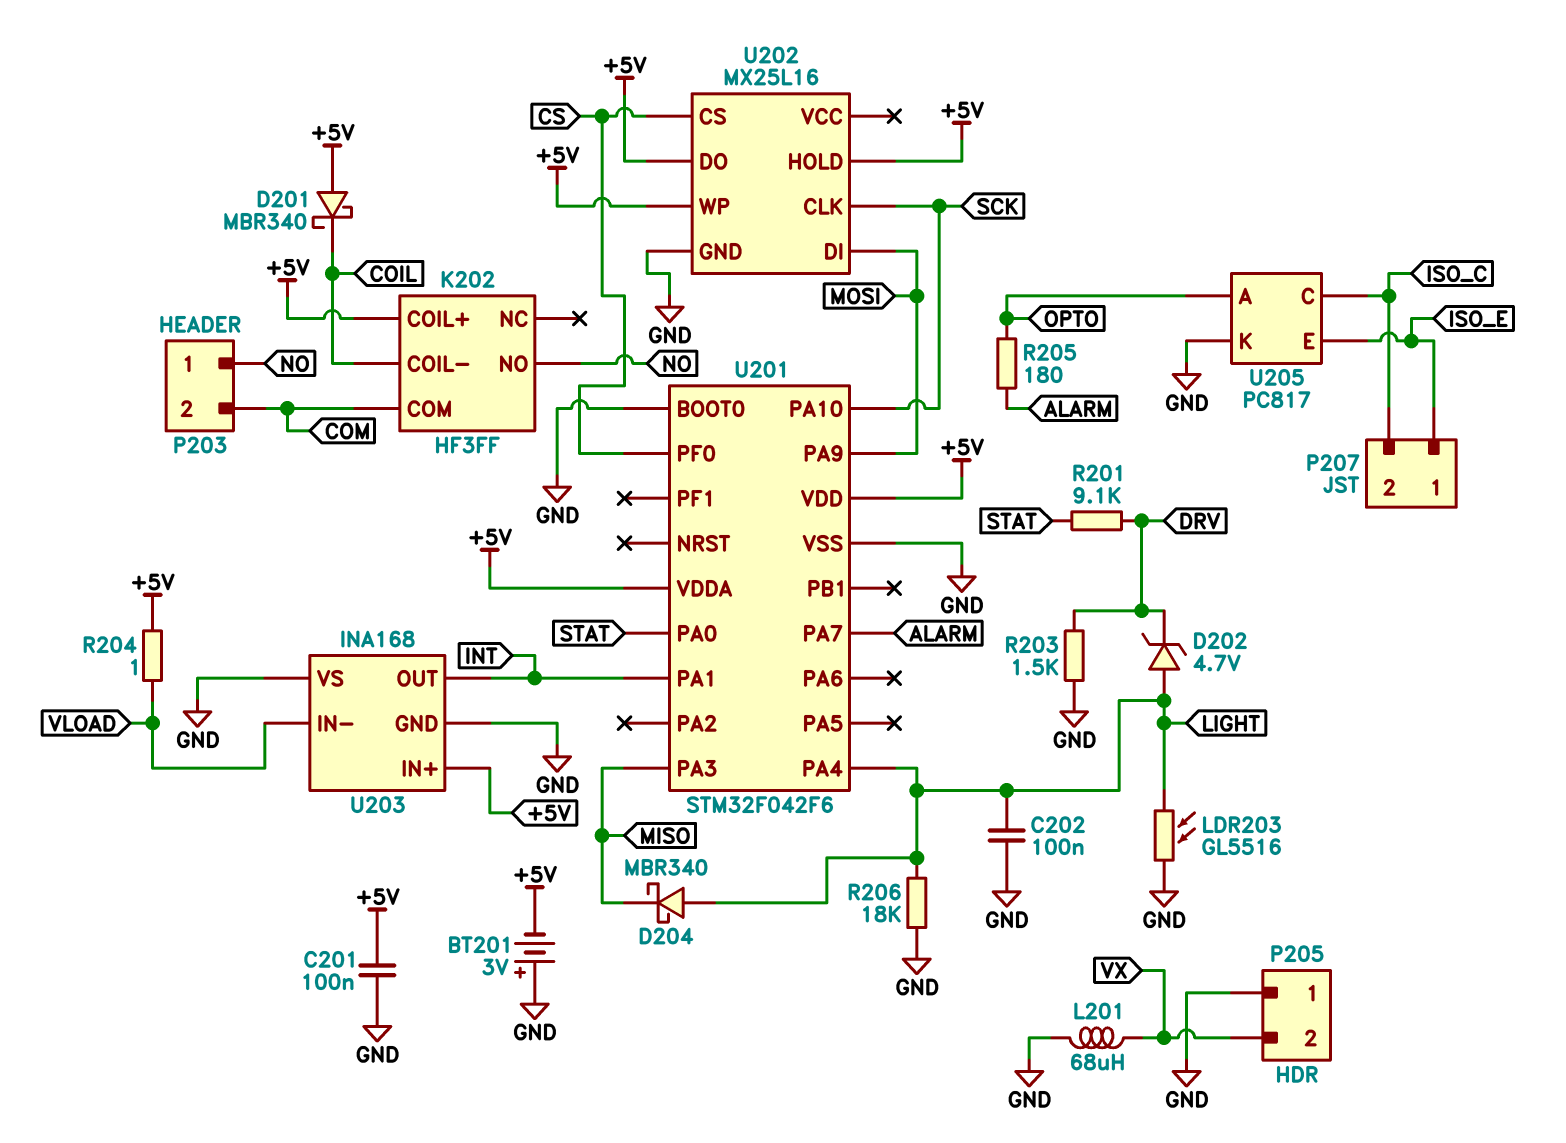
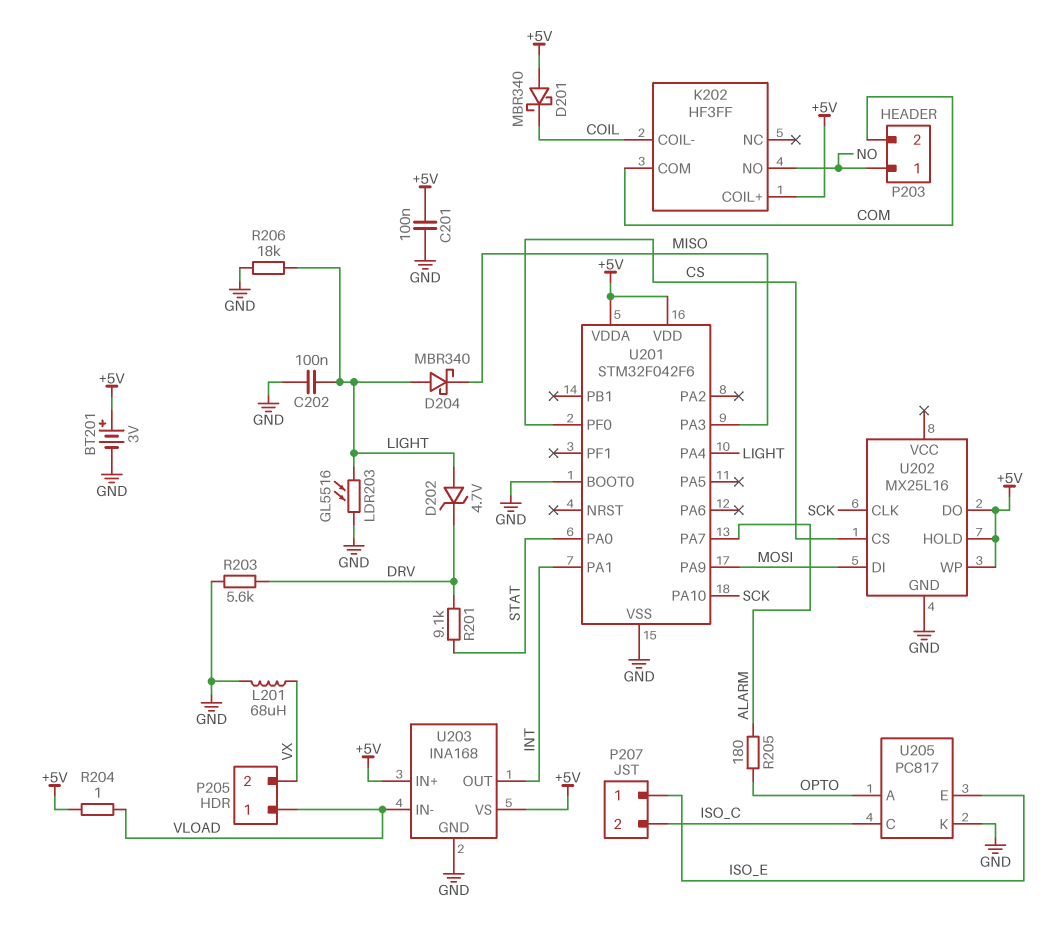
BT201: 3V (plus GND, minus +5V) -> 3V (plus +5V, minus GND)
P205 pin 1: GND -> VLOAD
R203: 1.5k (DRV, GND) -> 5.6k (DRV, GND)
U203 pin VS: GND -> +5V

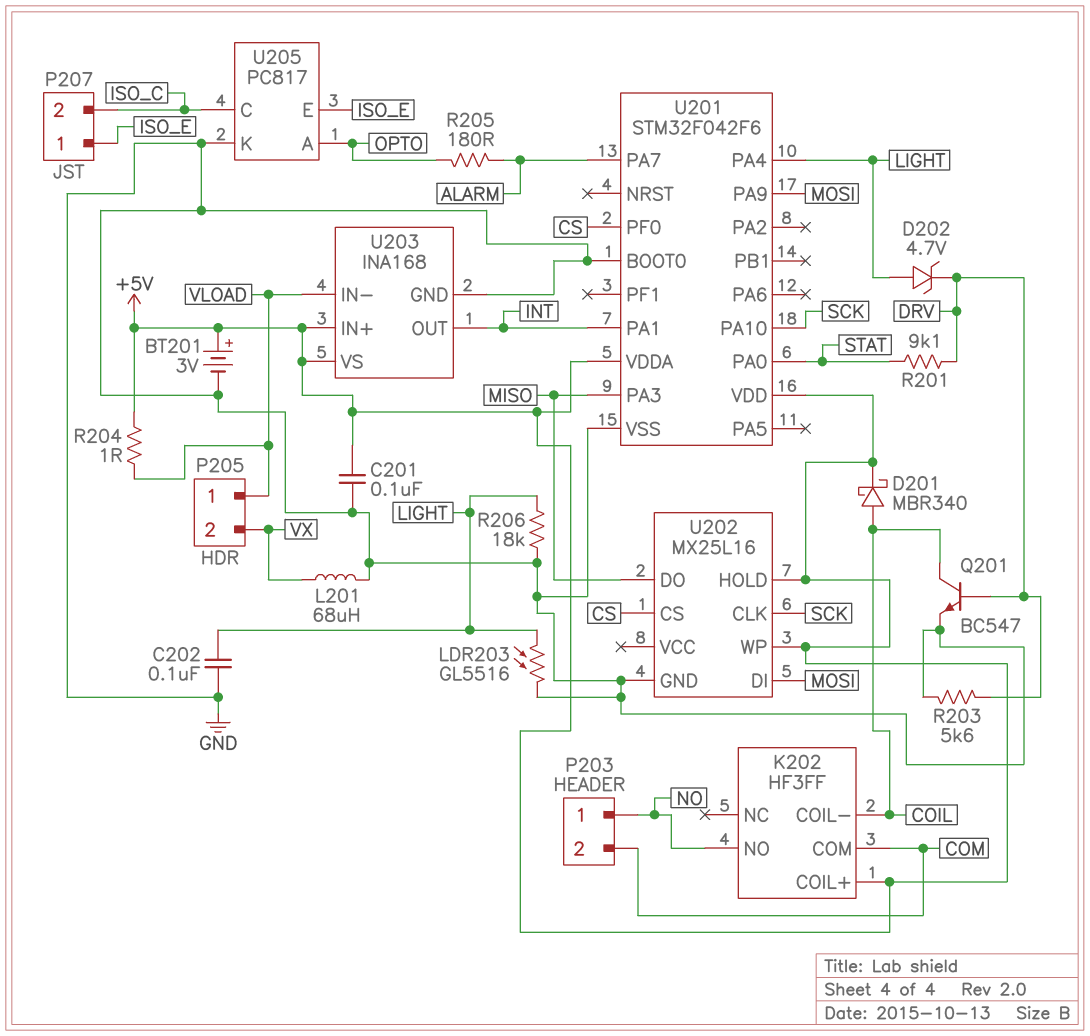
D201: schottky MBR340 (A +5V, K COIL) -> schottky MBR340 (A COIL, K +5V)
D204: schottky MBR340 (A LIGHT, K MISO) -> none
Q201: none -> NPN BC547 (B DRV, C COIL, E GND)
U202 pin DO: +5V -> MISO

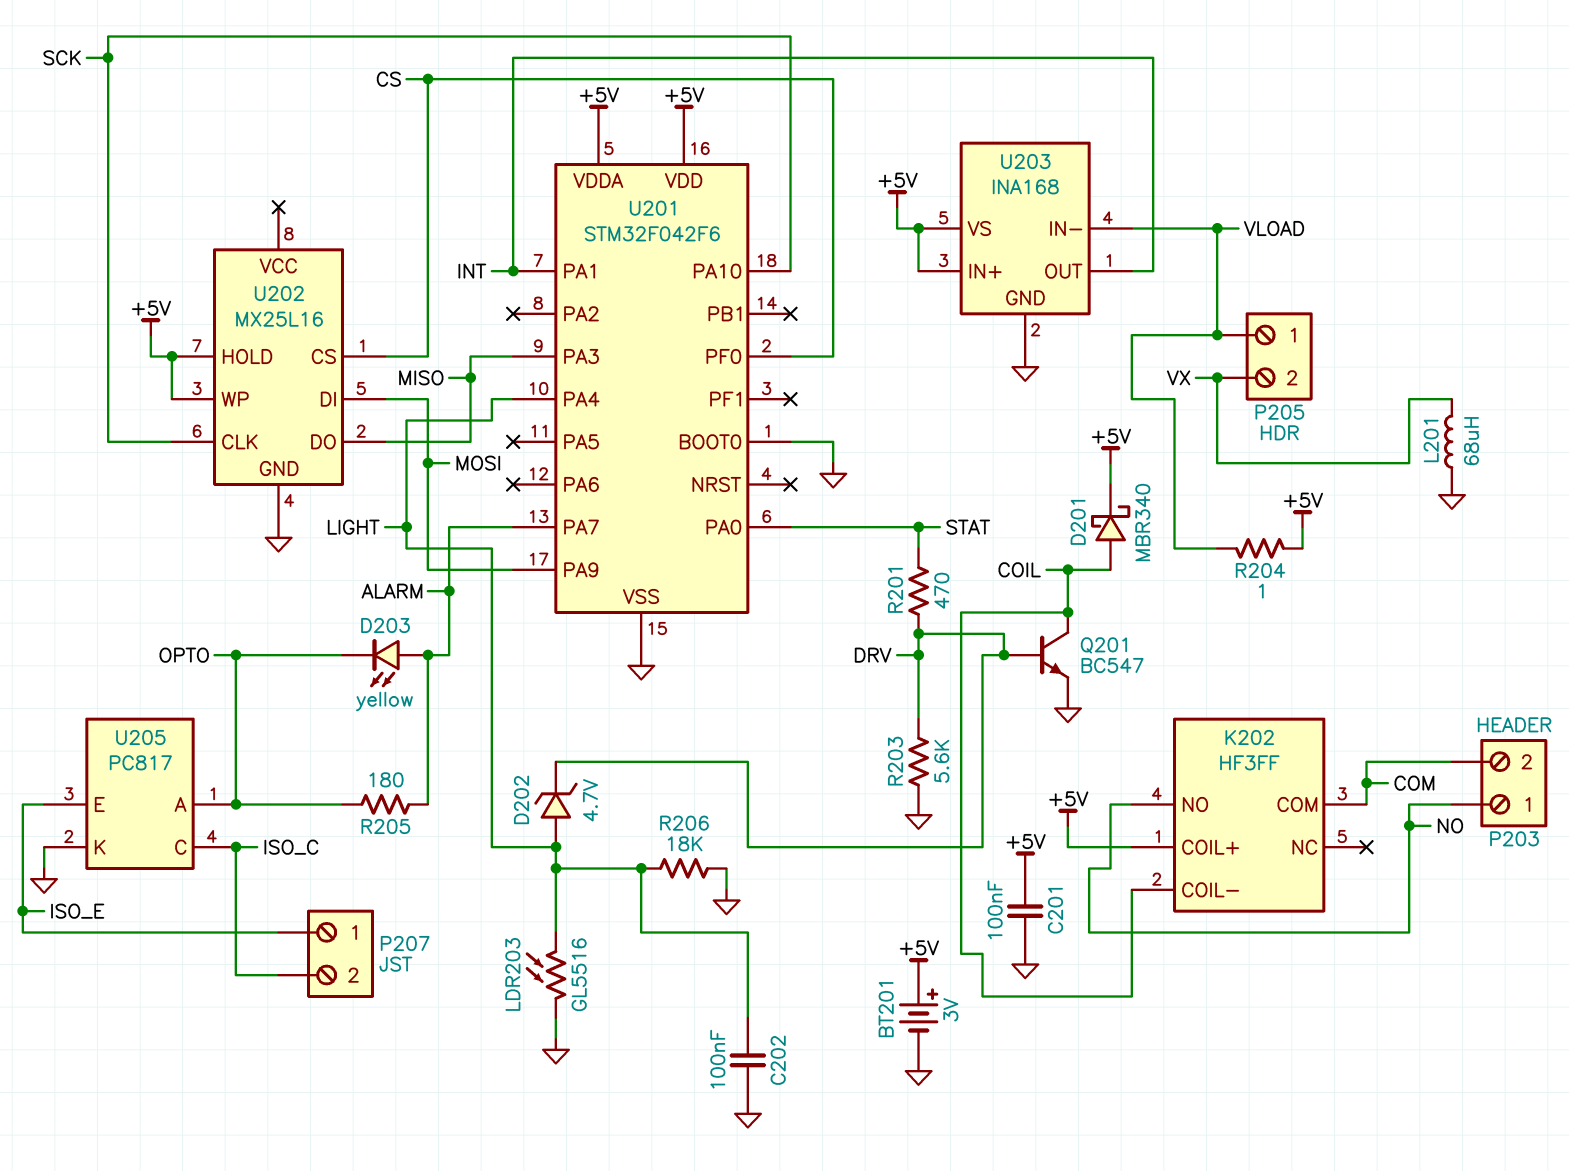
D203: none -> LED yellow (A ALARM, K OPTO)
R201: 9.1k (DRV, STAT) -> 470 (DRV, STAT)

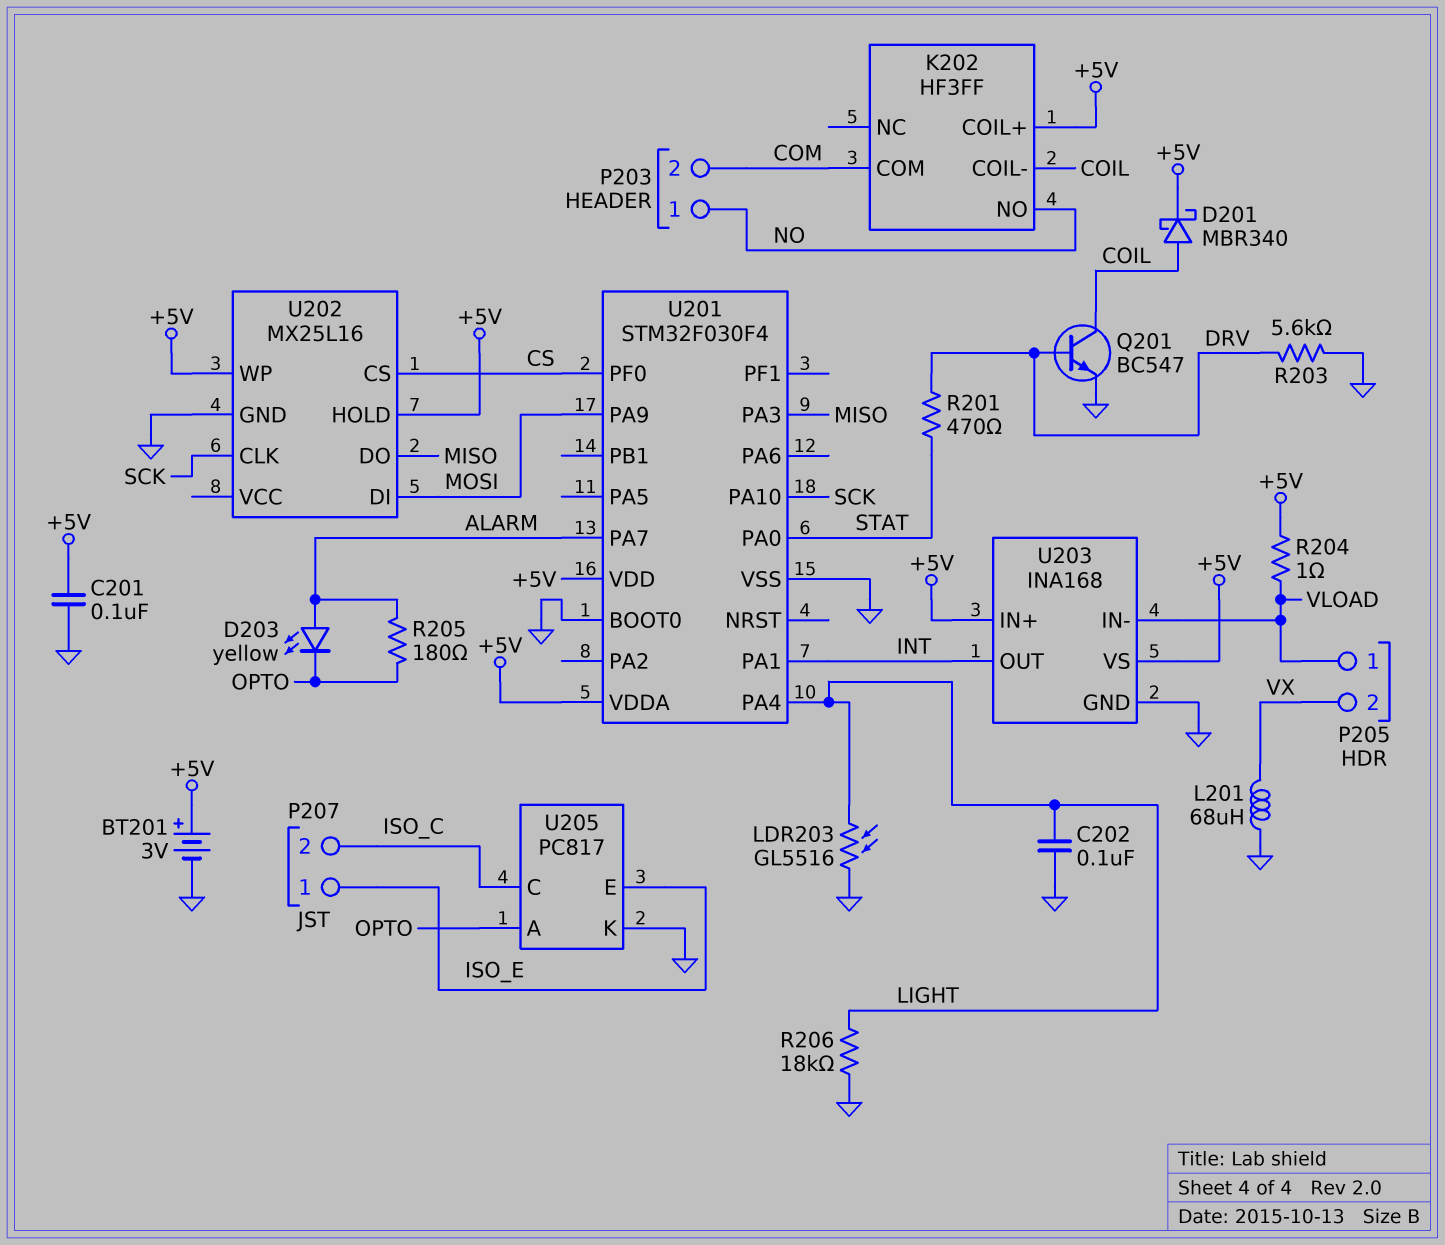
D202: zener 4.7V (A LIGHT, K DRV) -> none
U201: STM32F042F6 -> STM32F030F4

